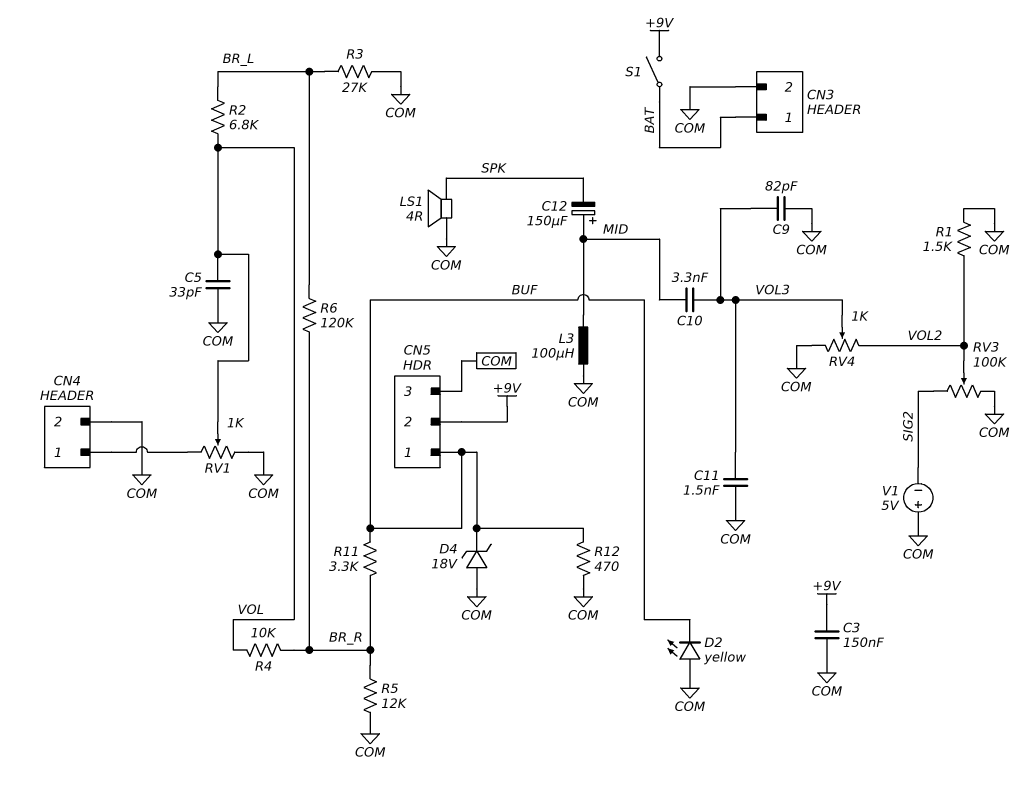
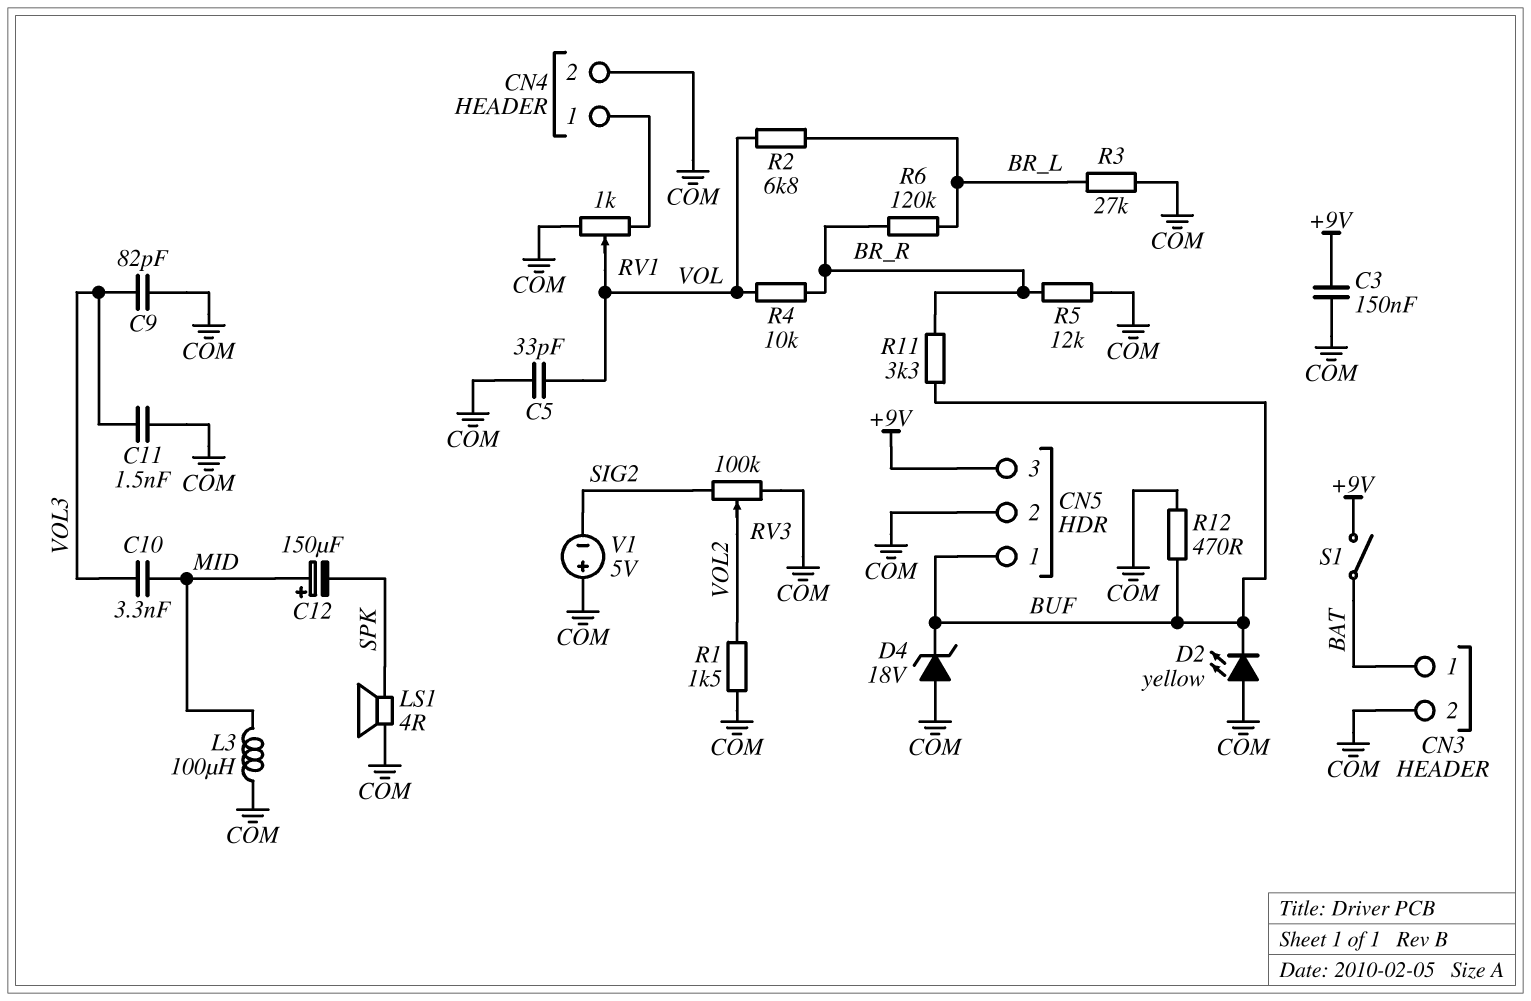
CN5 pin 2: +9V -> COM
CN5 pin 3: COM -> +9V
RV4: 1k (COM, VOL2, wiper VOL3) -> none

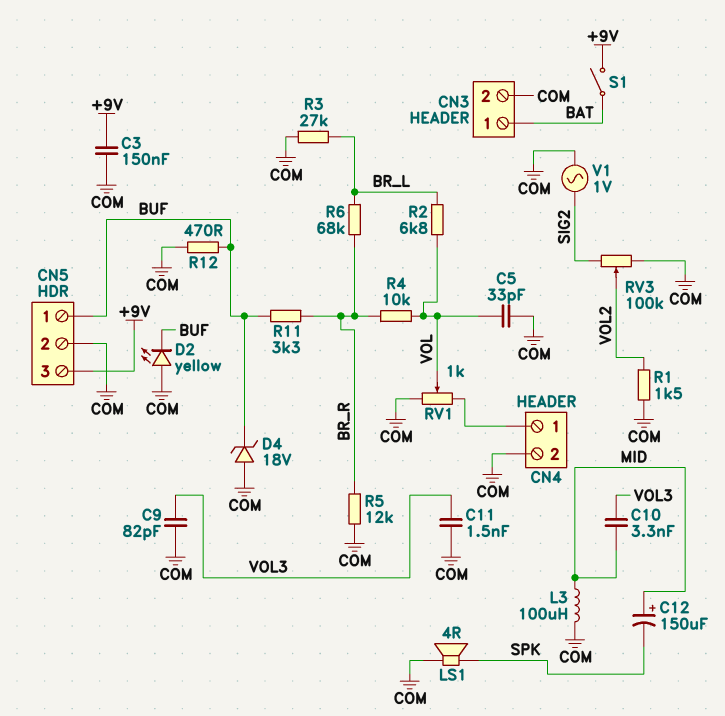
R6: 120k (BR_L, BR_R) -> 68k (BR_L, BR_R)
V1: 5V (plus COM, minus SIG2) -> AC 1V (COM, SIG2)

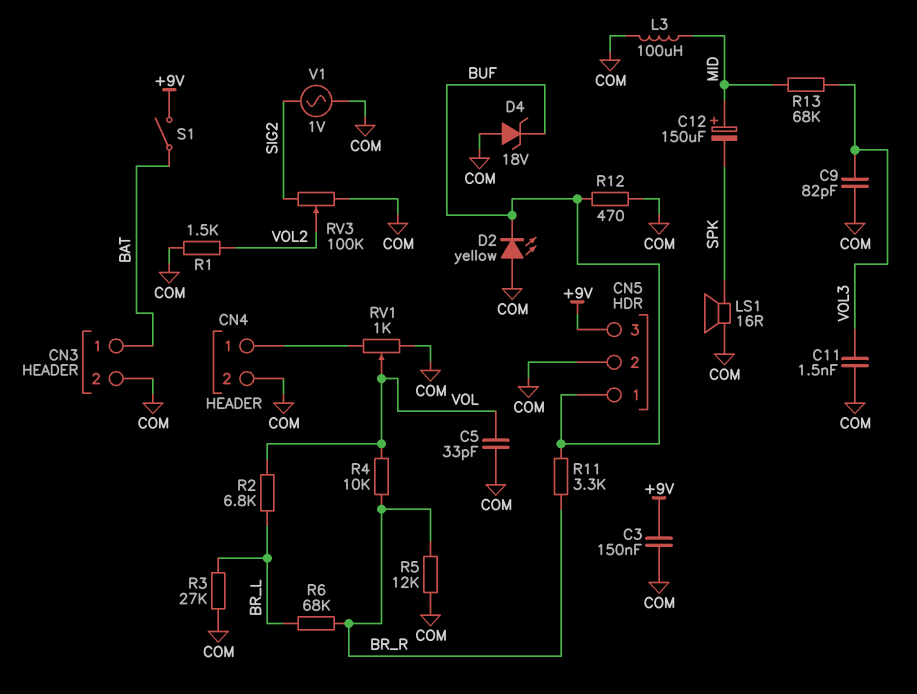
C10: 3.3nF (MID, VOL3) -> none
LS1: speaker 4R (COM, SPK) -> speaker 16R (COM, SPK)
R13: none -> 68k (MID, VOL3)

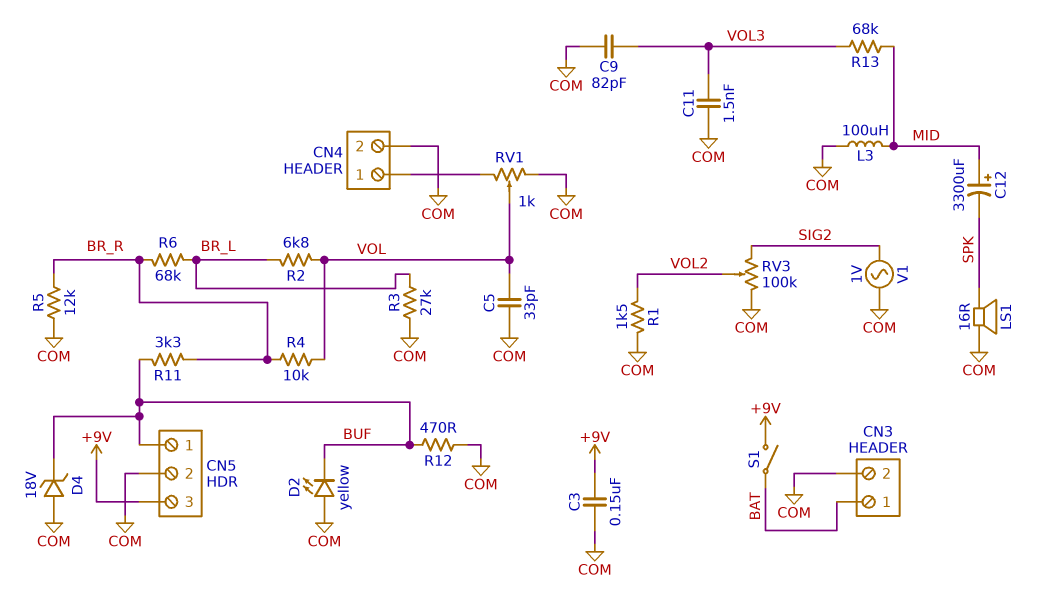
C12: 150uF (plus MID, minus SPK) -> 3300uF (plus MID, minus SPK)

